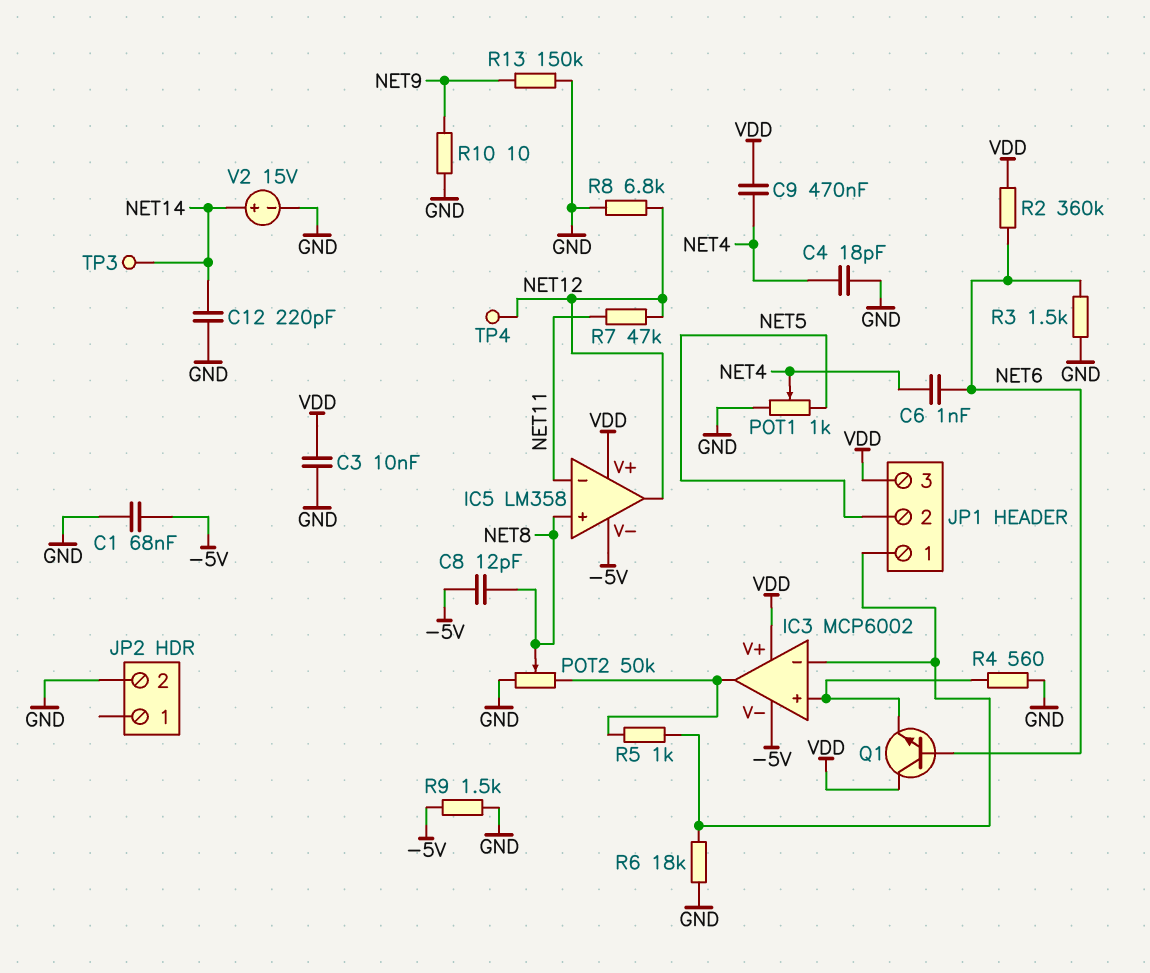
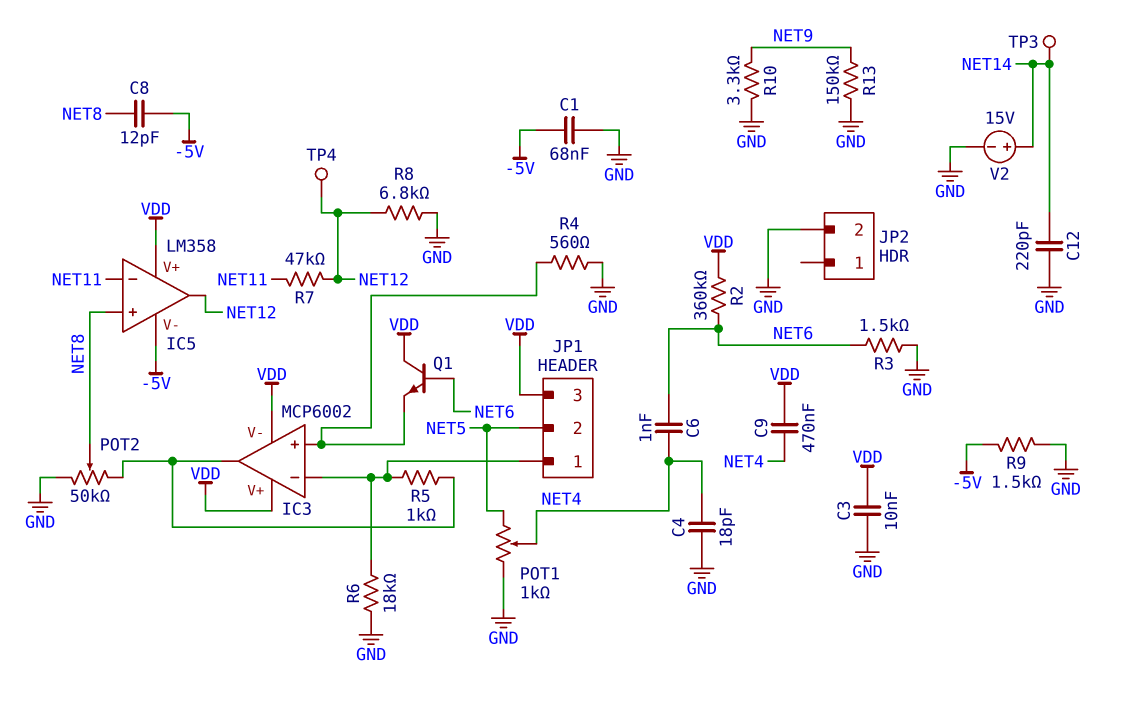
IC3 pin V-: -5V -> VDD
R10: 10 (GND, NET9) -> 3.3k (GND, NET9)

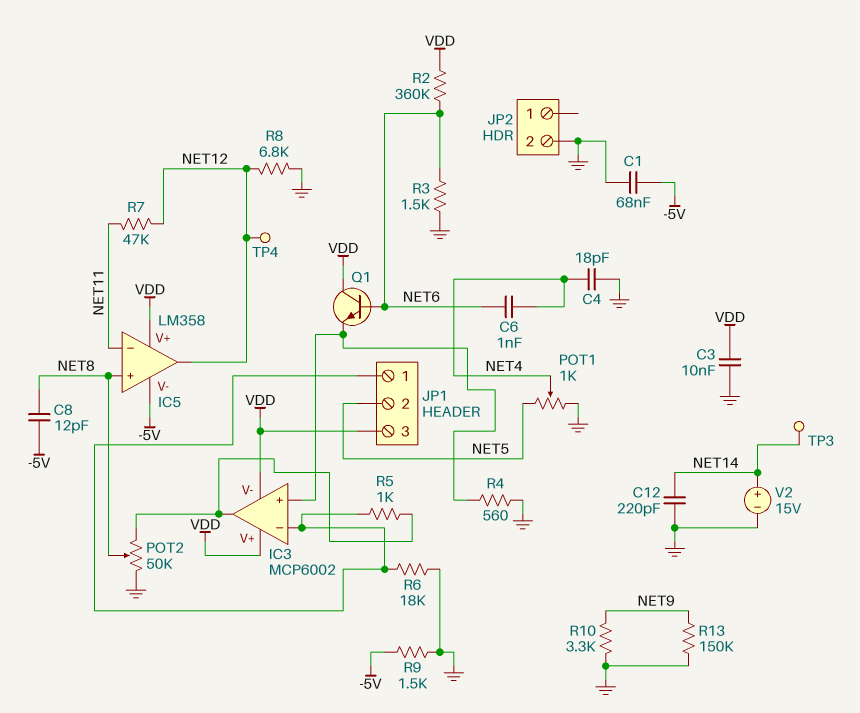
C9: 470nF (NET4, VDD) -> none

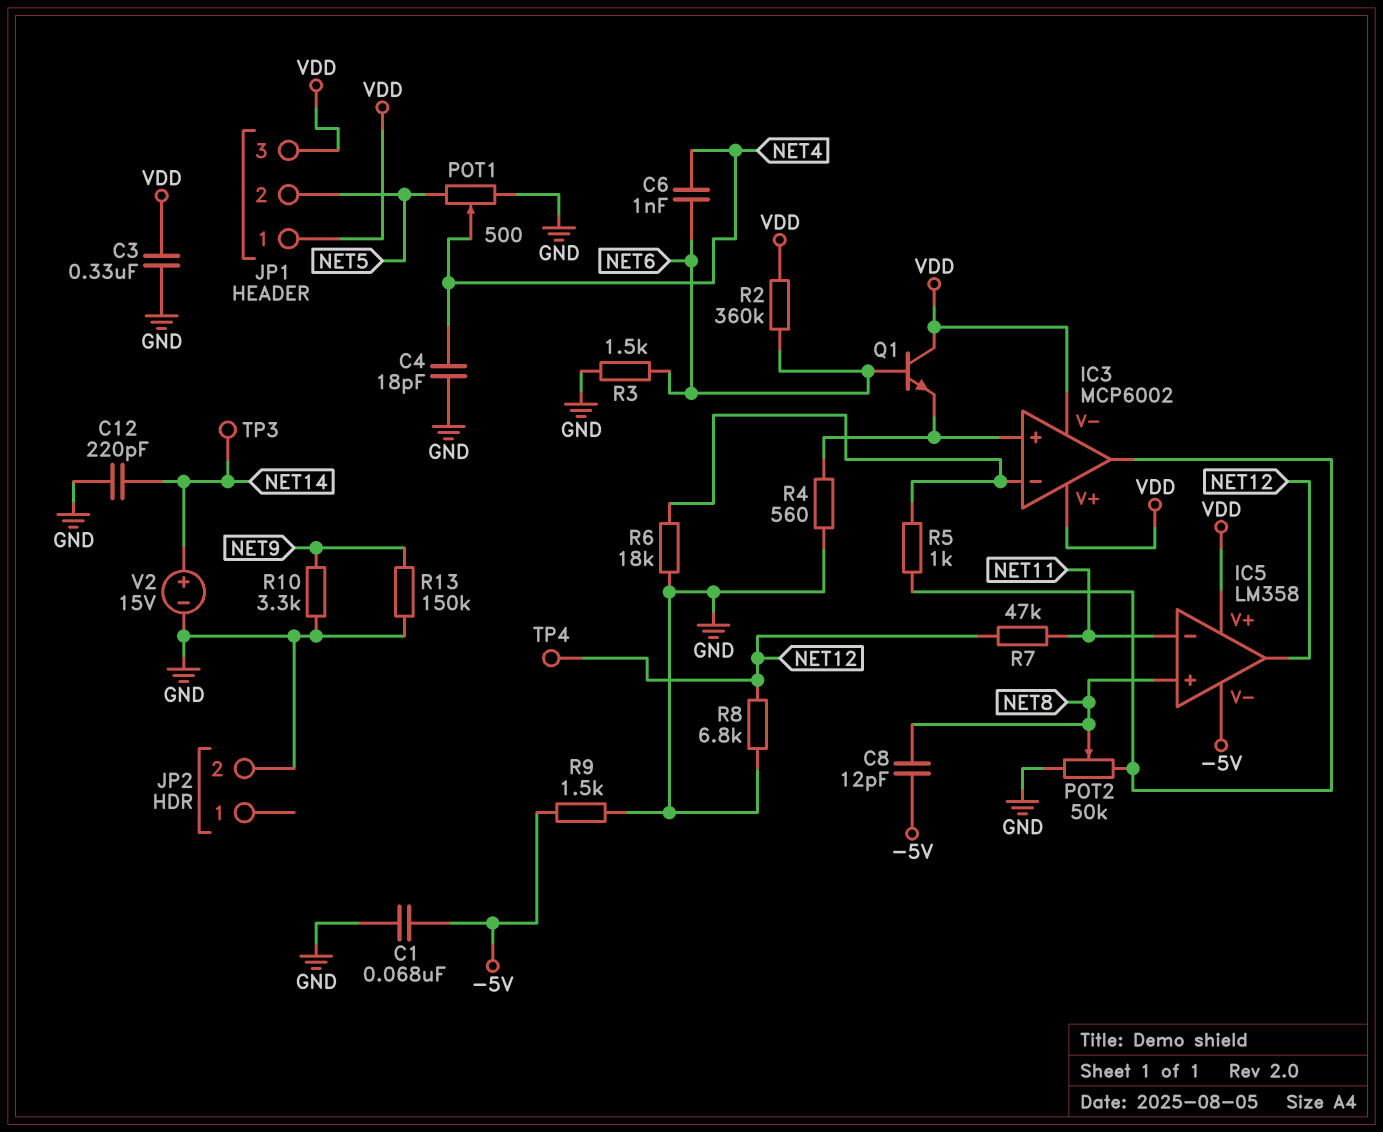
C3: 10nF (GND, VDD) -> 330nF (GND, VDD)
JP1 pin 1: IC3/in- -> VDD
POT1: 1k (GND, NET5, wiper NET4) -> 500 (GND, NET5, wiper NET4)

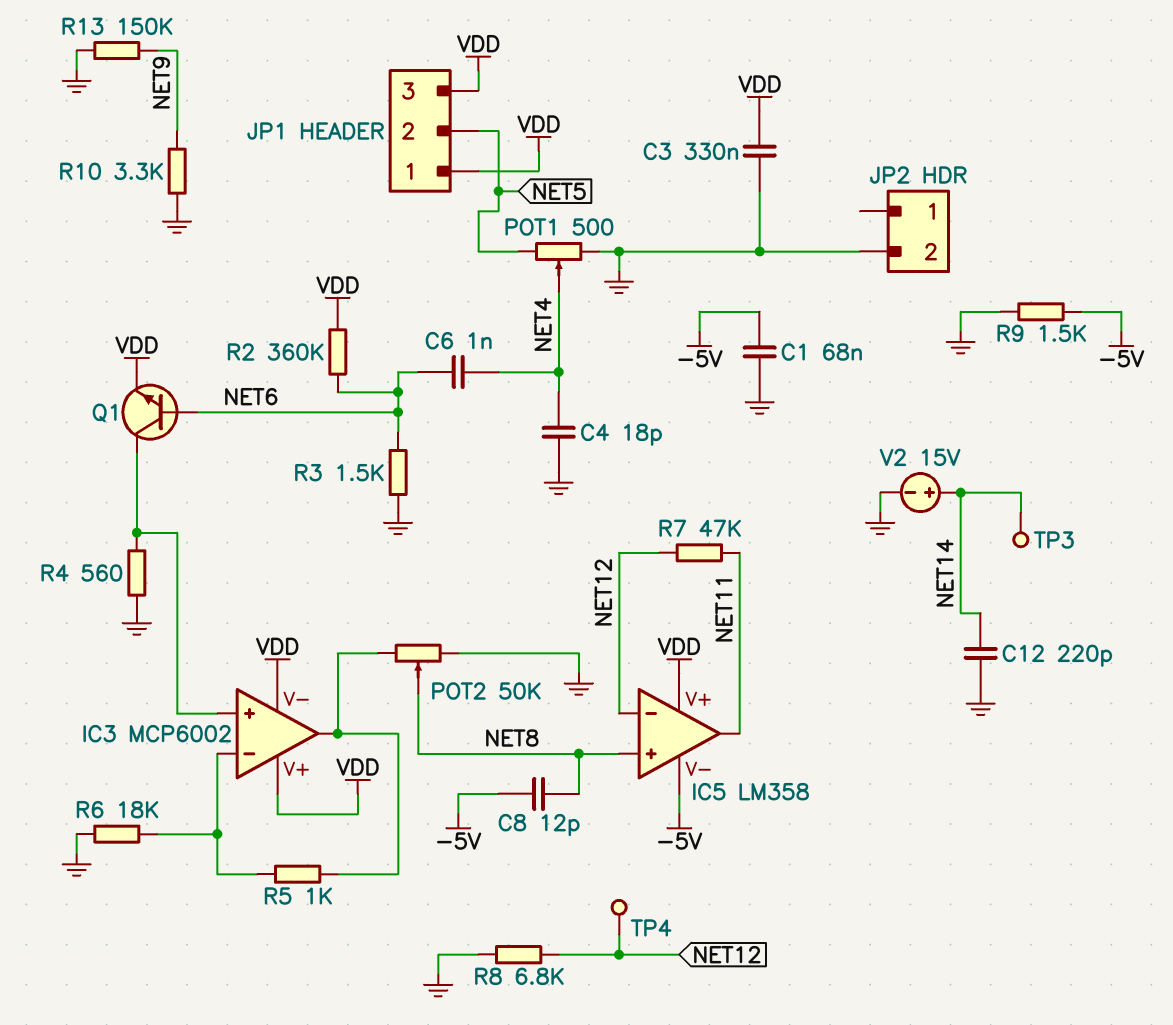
IC5 pin in-: NET11 -> NET12
IC5 pin out: NET12 -> NET11
Q1: NPN (B NET6, C VDD, E IC3/in+) -> NPN (B NET6, C IC3/in+, E VDD)

